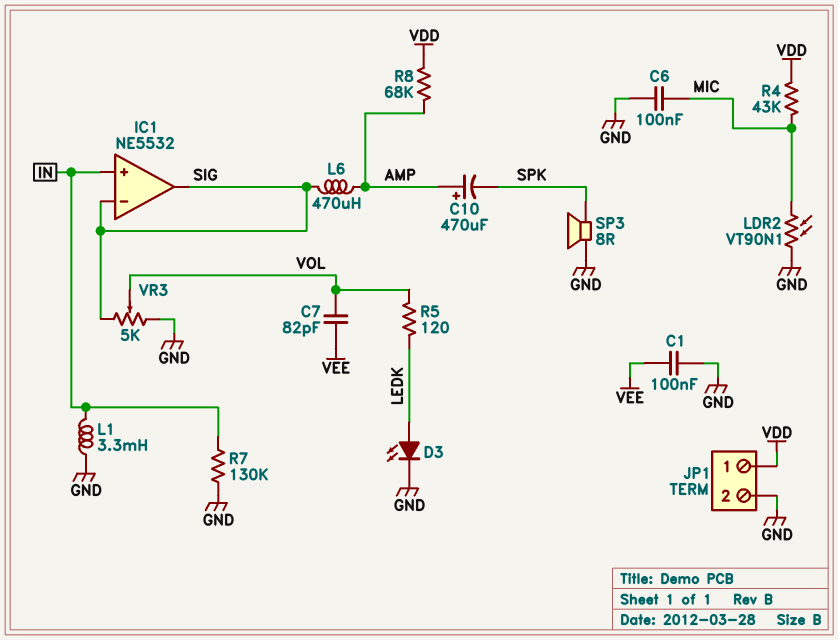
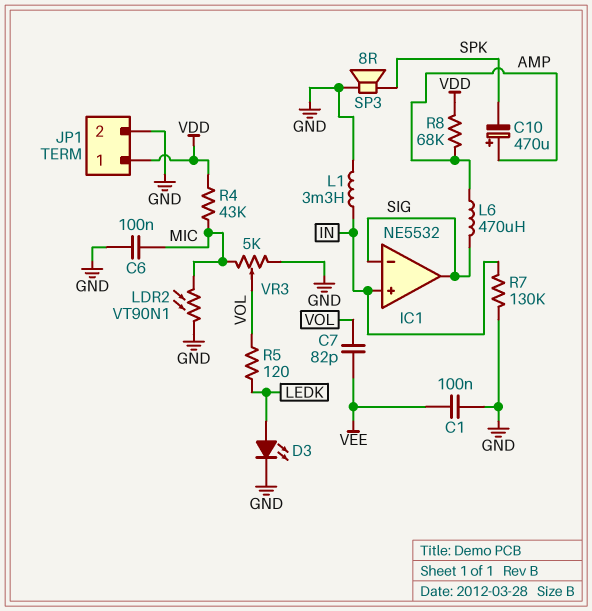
VR3: 5k (GND, SIG, wiper VOL) -> 5k (GND, MIC, wiper VOL)

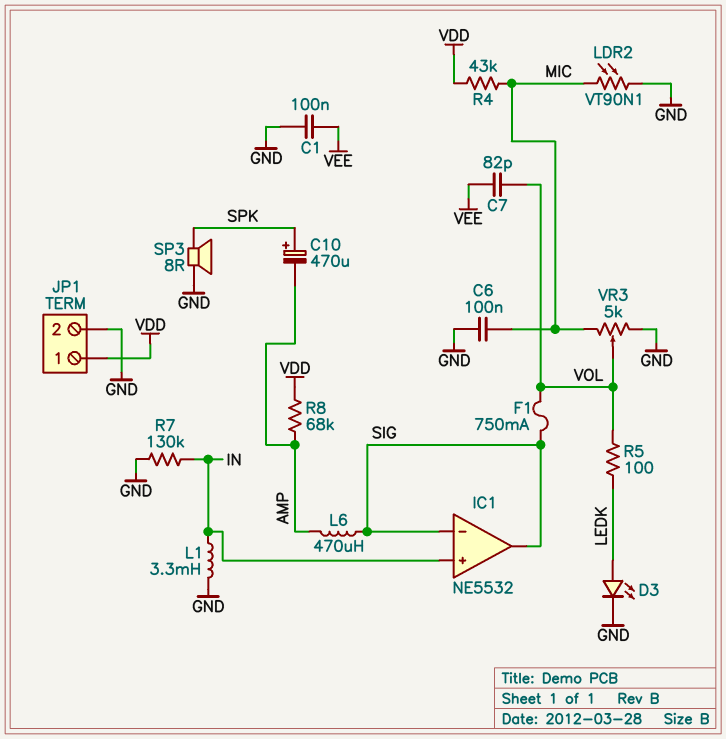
C10: 470uF (plus AMP, minus SPK) -> 470uF (plus SPK, minus AMP)
F1: none -> 750mA (SIG, VOL)
R5: 120 (LEDK, VOL) -> 100 (LEDK, VOL)

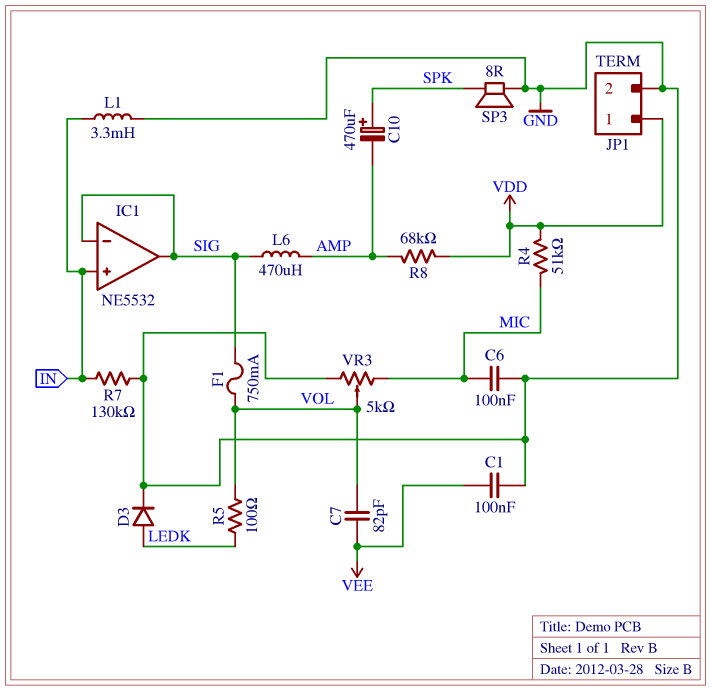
D3: LED (A LEDK, K GND) -> diode (A LEDK, K GND)
LDR2: VT90N1 (GND, MIC) -> none
R4: 43k (MIC, VDD) -> 51k (MIC, VDD)

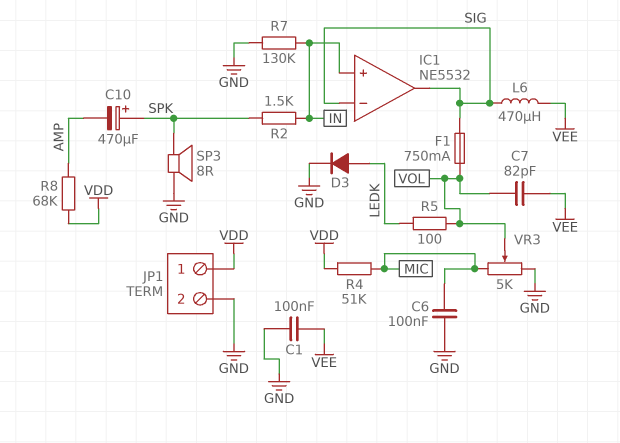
L1: 3.3mH (GND, IN) -> none
L6: 470uH (AMP, SIG) -> 470uH (SIG, VEE)
R2: none -> 1.5k (IN, SPK)

